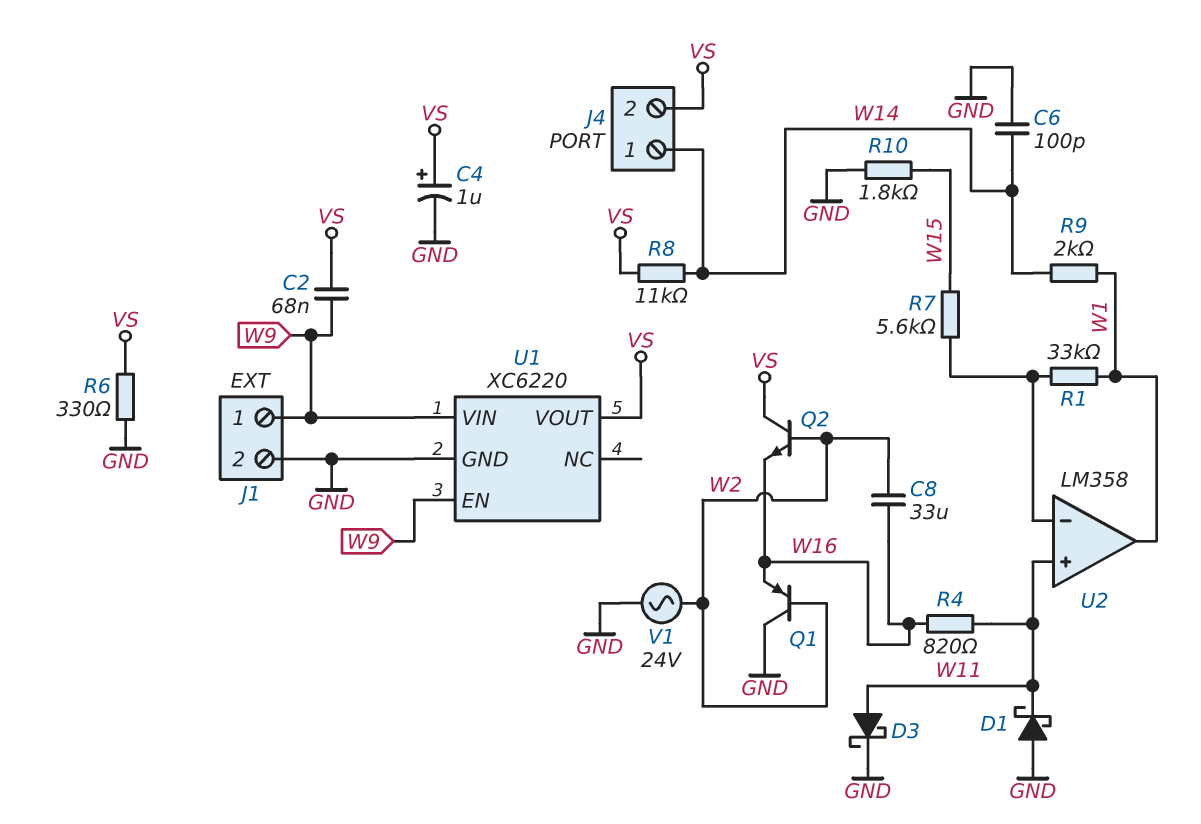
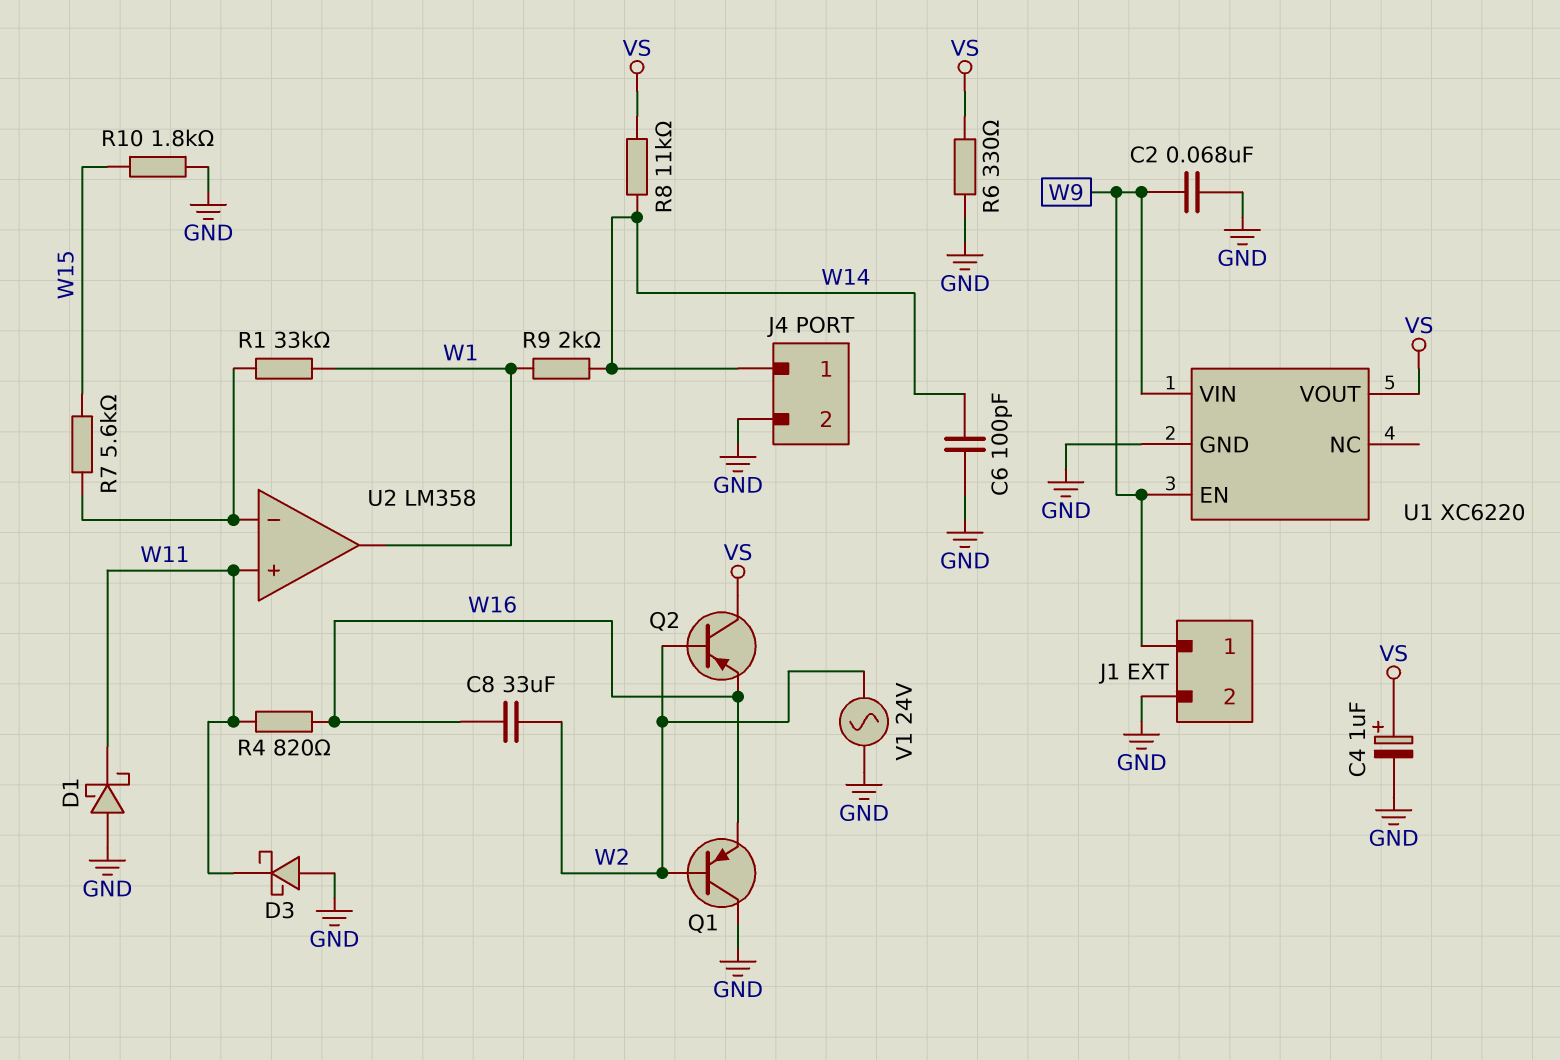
C2: 68nF (VS, W9) -> 68nF (GND, W9)
D3: schottky (A W11, K GND) -> schottky (A GND, K W11)
J4 pin 2: VS -> GND
Q2: NPN (B W2, C VS, E W16) -> PNP (B W2, C VS, E W16)

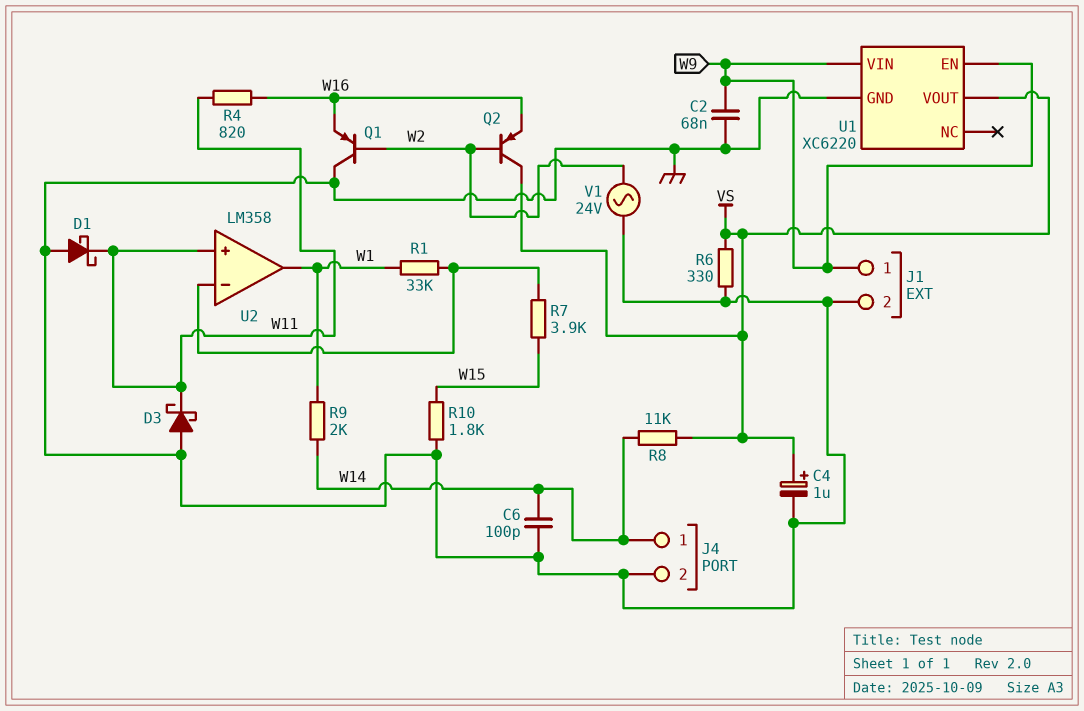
C8: 33uF (W2, W16) -> none
R7: 5.6k (U2/in-, W15) -> 3.9k (U2/in-, W15)

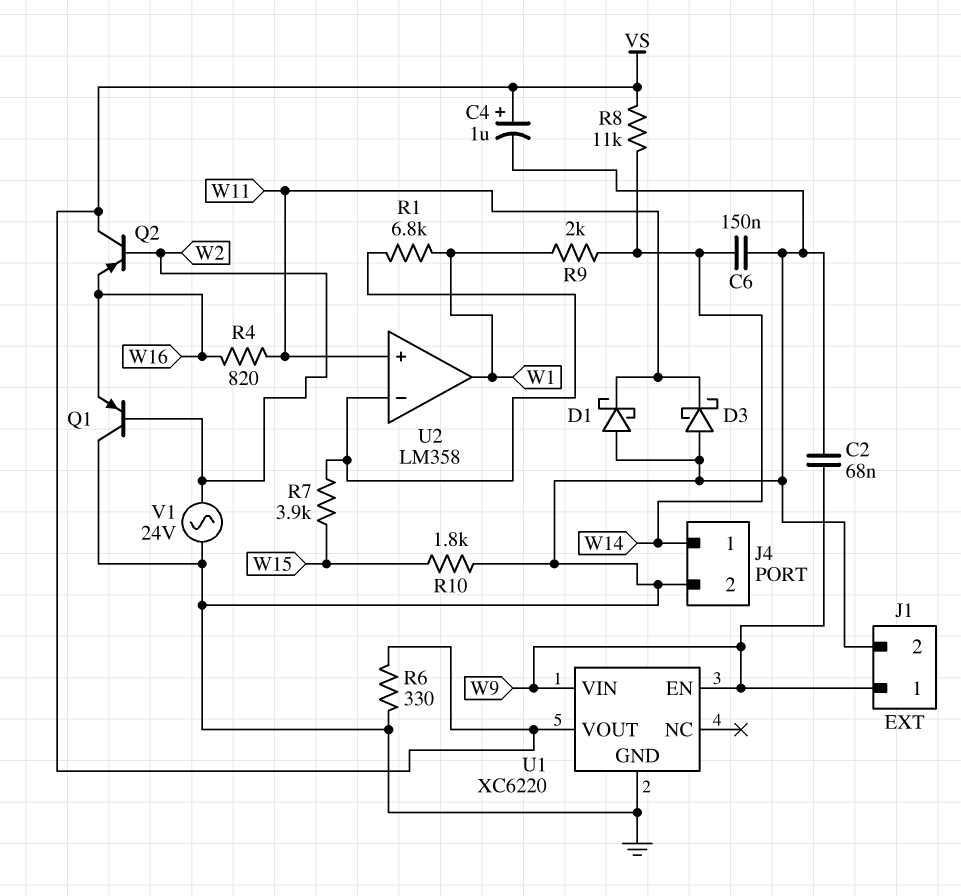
C6: 100pF (GND, W14) -> 150nF (GND, W14)
R1: 33k (U2/in-, W1) -> 6.8k (U2/in-, W1)

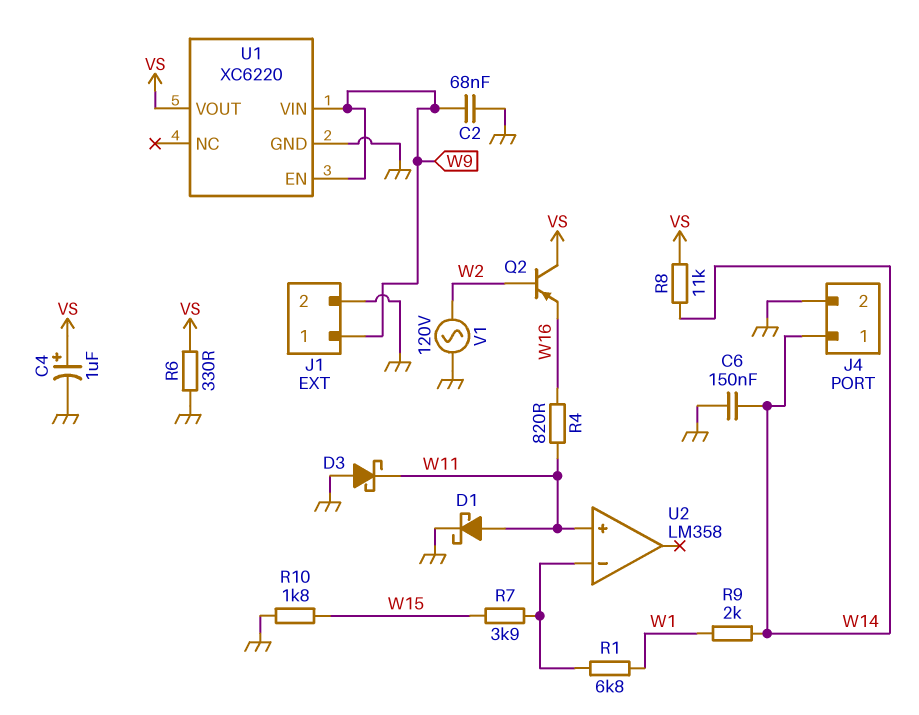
D1: schottky (A GND, K W11) -> schottky (A W11, K GND)
Q1: PNP (B W2, C GND, E W16) -> none
U2 pin out: W1 -> none
V1: AC 24V (GND, W2) -> AC 120V (GND, W2)

